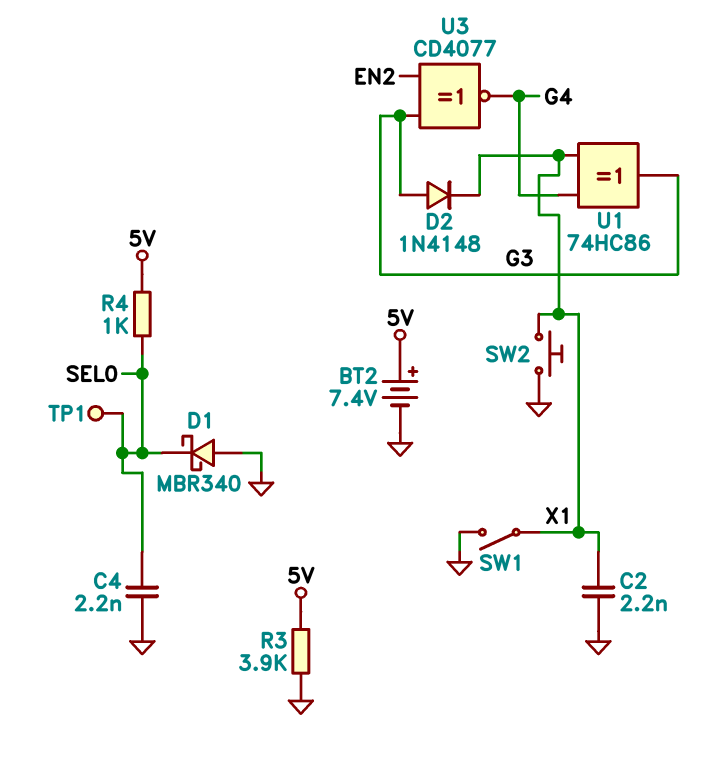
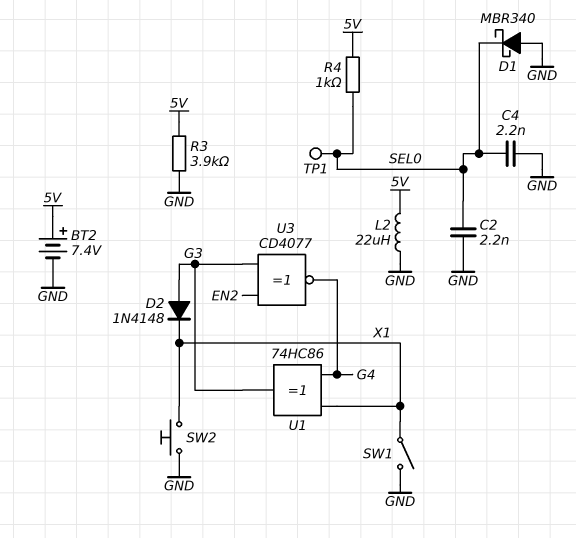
C2: 2.2nF (GND, X1) -> 2.2nF (GND, SEL0)
L2: none -> 22uH (5V, GND)

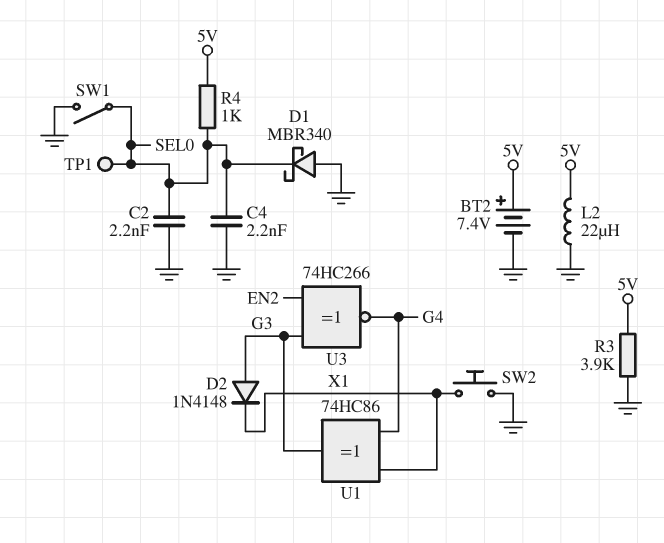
SW1: switch (GND, X1) -> switch (GND, SEL0)
U3: XNOR CD4077 (in EN2, in G3, out G4) -> XNOR 74HC266 (in EN2, in G3, out G4)

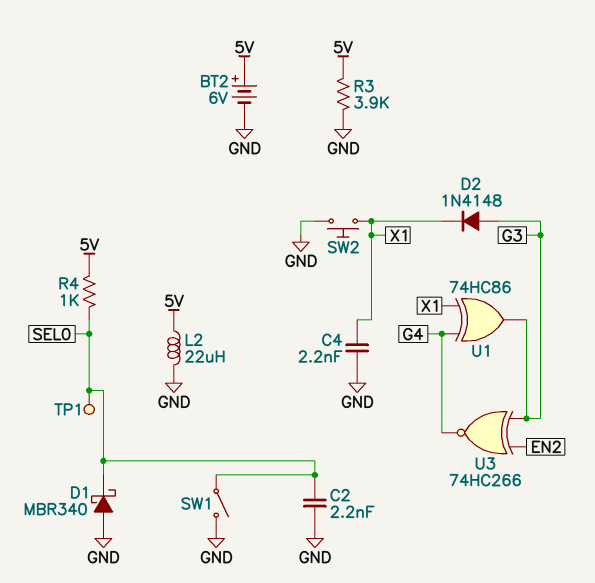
BT2: 7.4V (plus 5V, minus GND) -> 6V (plus 5V, minus GND)
C4: 2.2nF (GND, SEL0) -> 2.2nF (GND, X1)

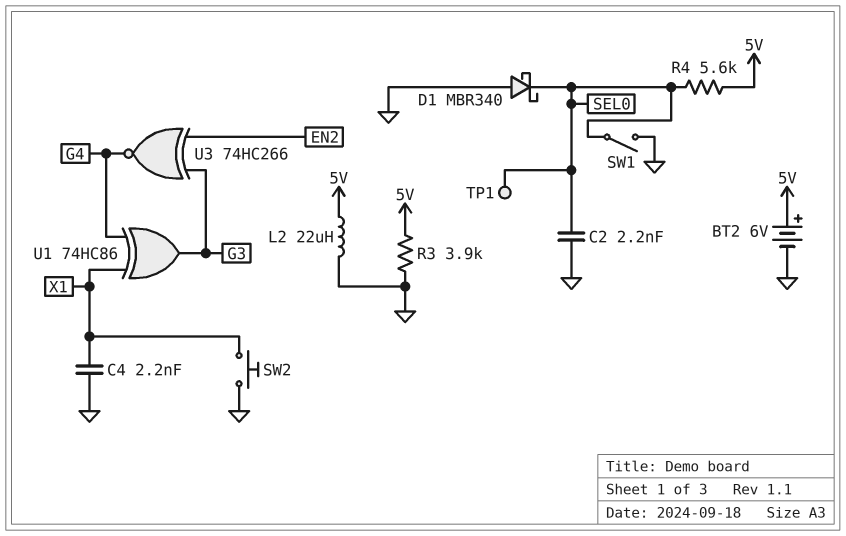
D2: diode 1N4148 (A G3, K X1) -> none
R4: 1k (5V, SEL0) -> 5.6k (5V, SEL0)

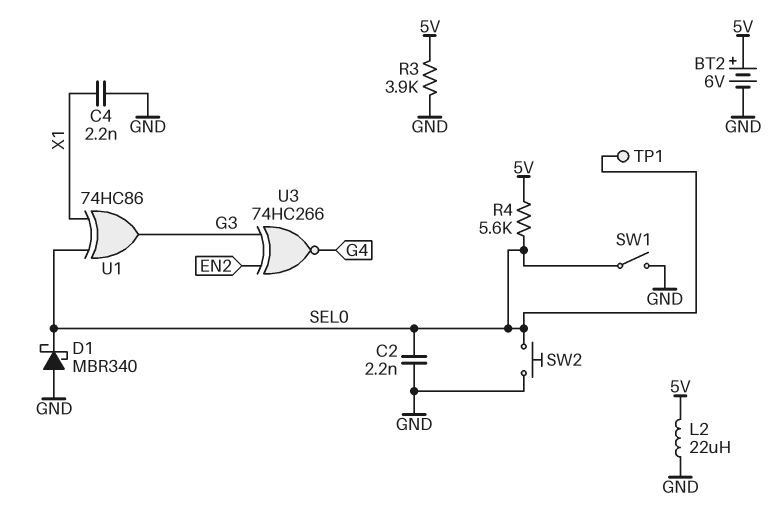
SW2: button (GND, X1) -> button (GND, SEL0)
U1: XOR 74HC86 (in G4, in X1, out G3) -> XOR 74HC86 (in SEL0, in X1, out G3)

